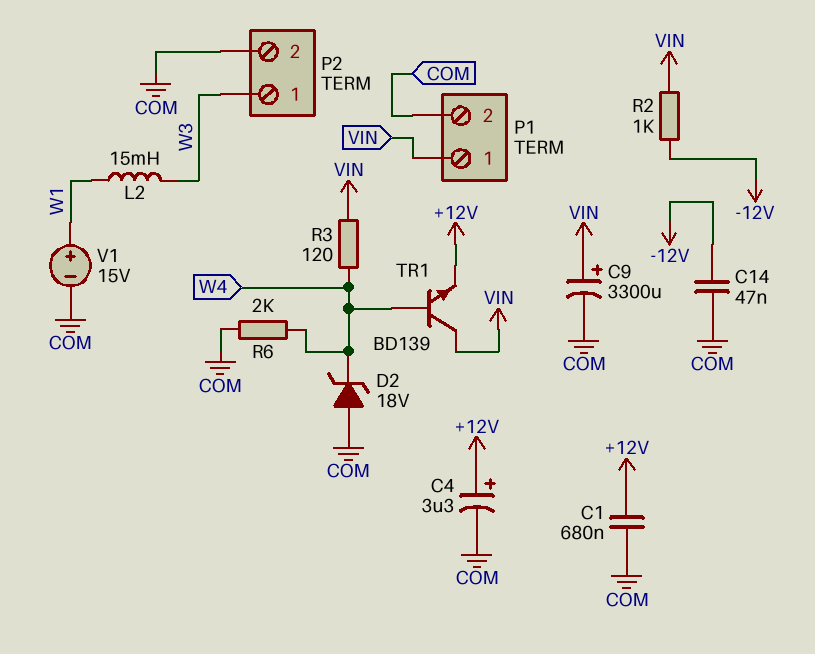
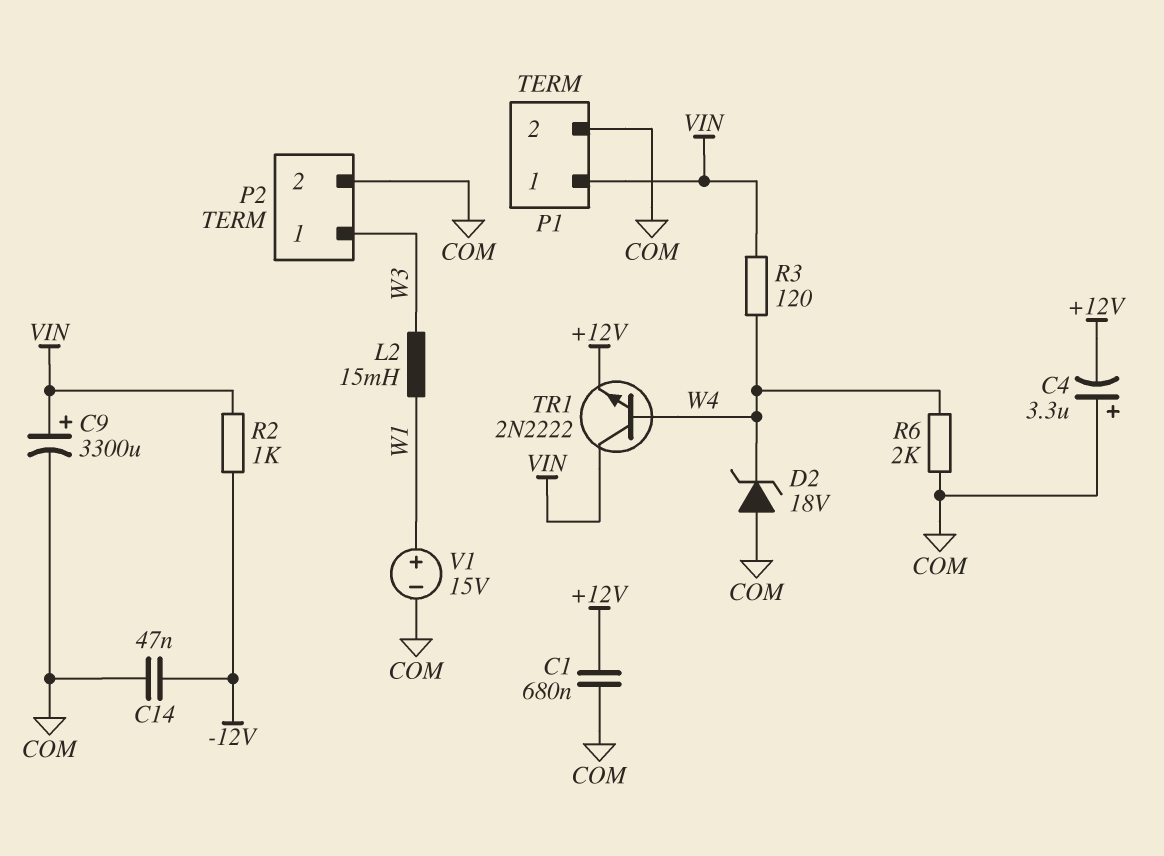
C4: 3.3uF (plus +12V, minus COM) -> 3.3uF (plus COM, minus +12V)
TR1: NPN BD139 (B W4, C VIN, E +12V) -> NPN 2N2222 (B W4, C VIN, E +12V)

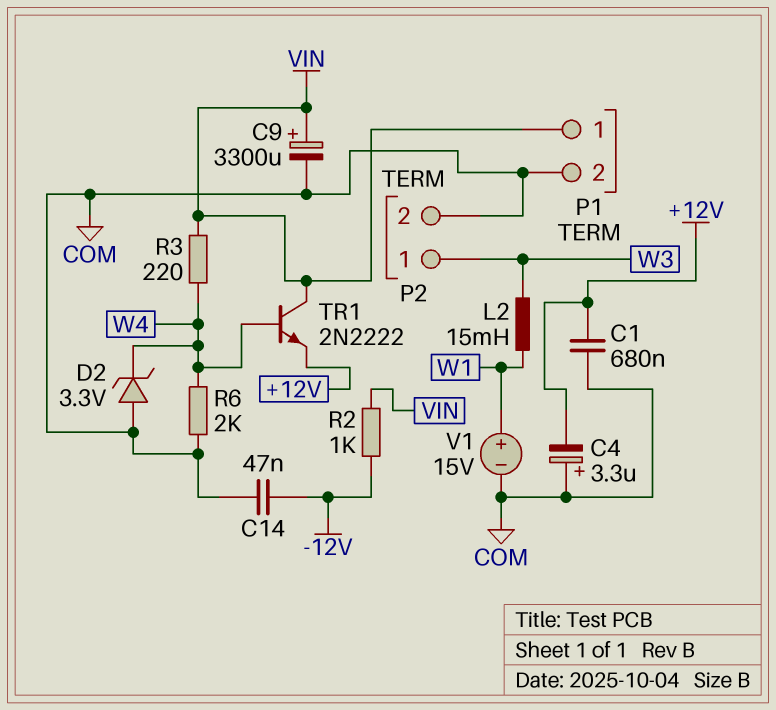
D2: zener 18V (A COM, K W4) -> zener 3.3V (A COM, K W4)
R3: 120 (VIN, W4) -> 220 (VIN, W4)

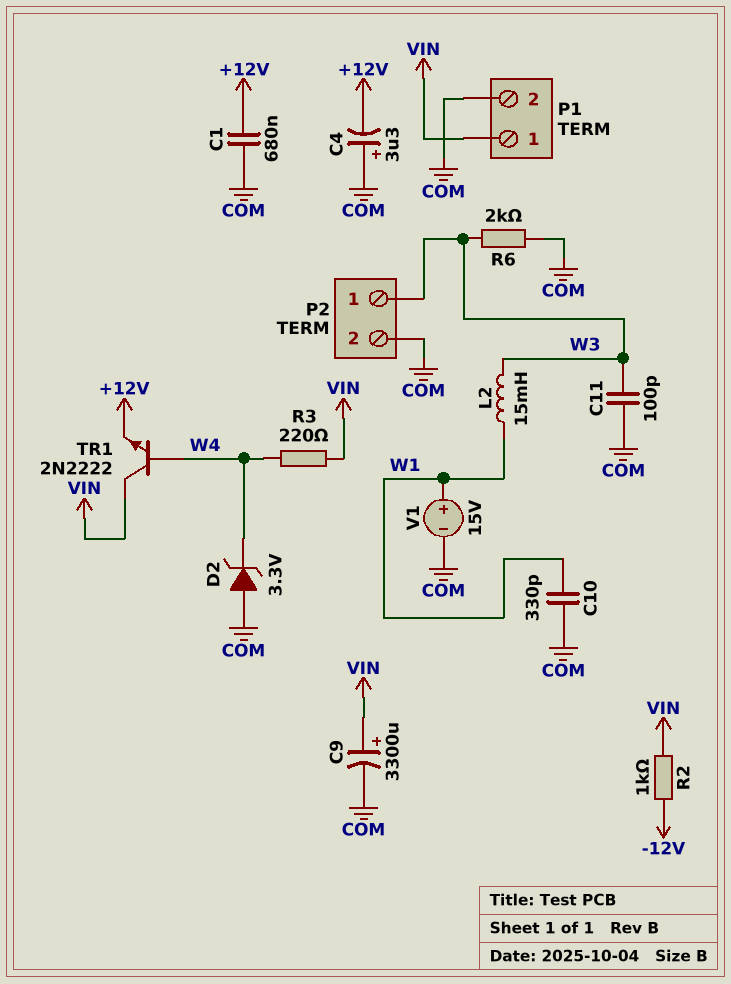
C10: none -> 330pF (COM, W1)
C11: none -> 100pF (COM, W3)
C14: 47nF (-12V, COM) -> none
R6: 2k (COM, W4) -> 2k (COM, W3)

